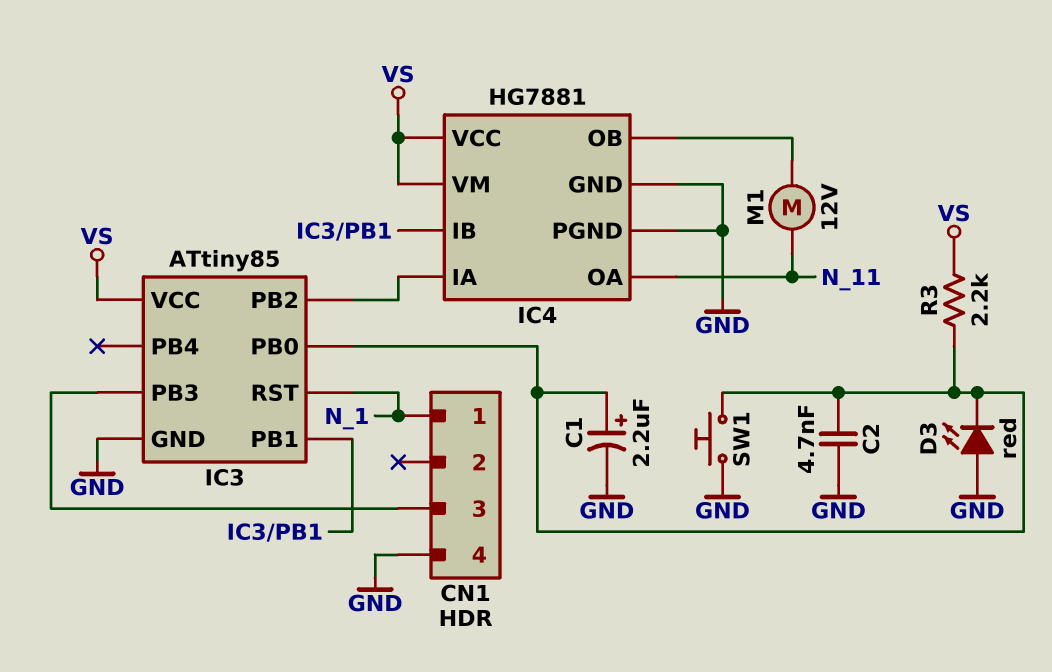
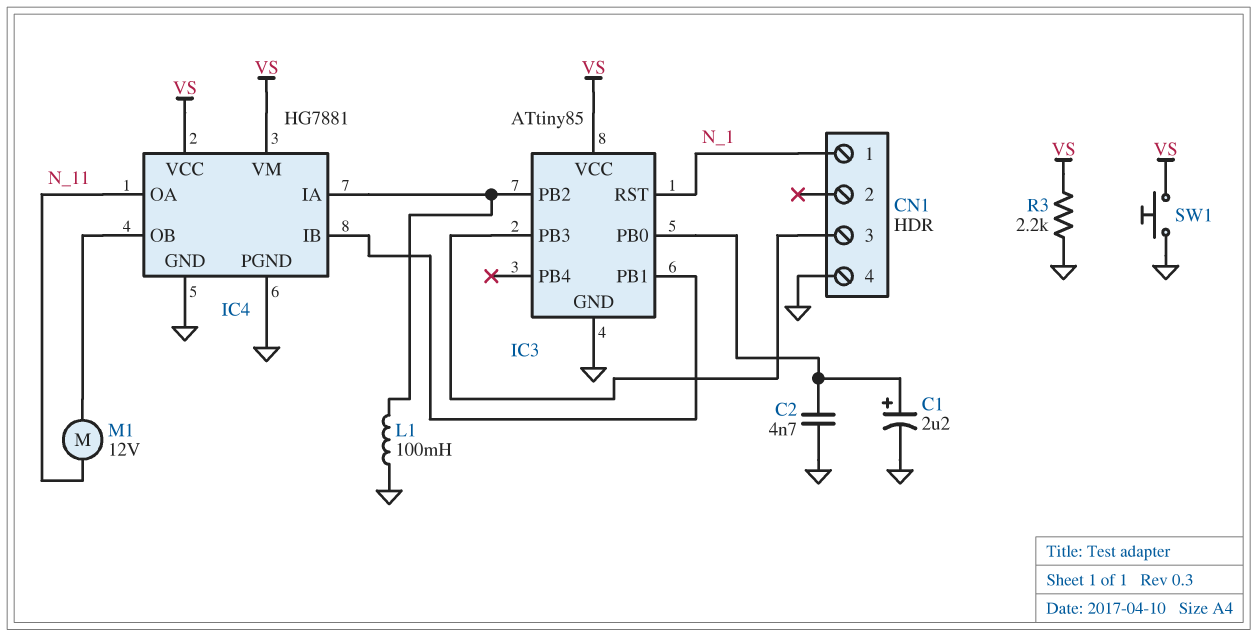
D3: LED red (A GND, K IC3/PB0) -> none
L1: none -> 100mH (GND, IC3/PB2)
R3: 2.2k (IC3/PB0, VS) -> 2.2k (GND, VS)
SW1: button (GND, IC3/PB0) -> button (GND, VS)

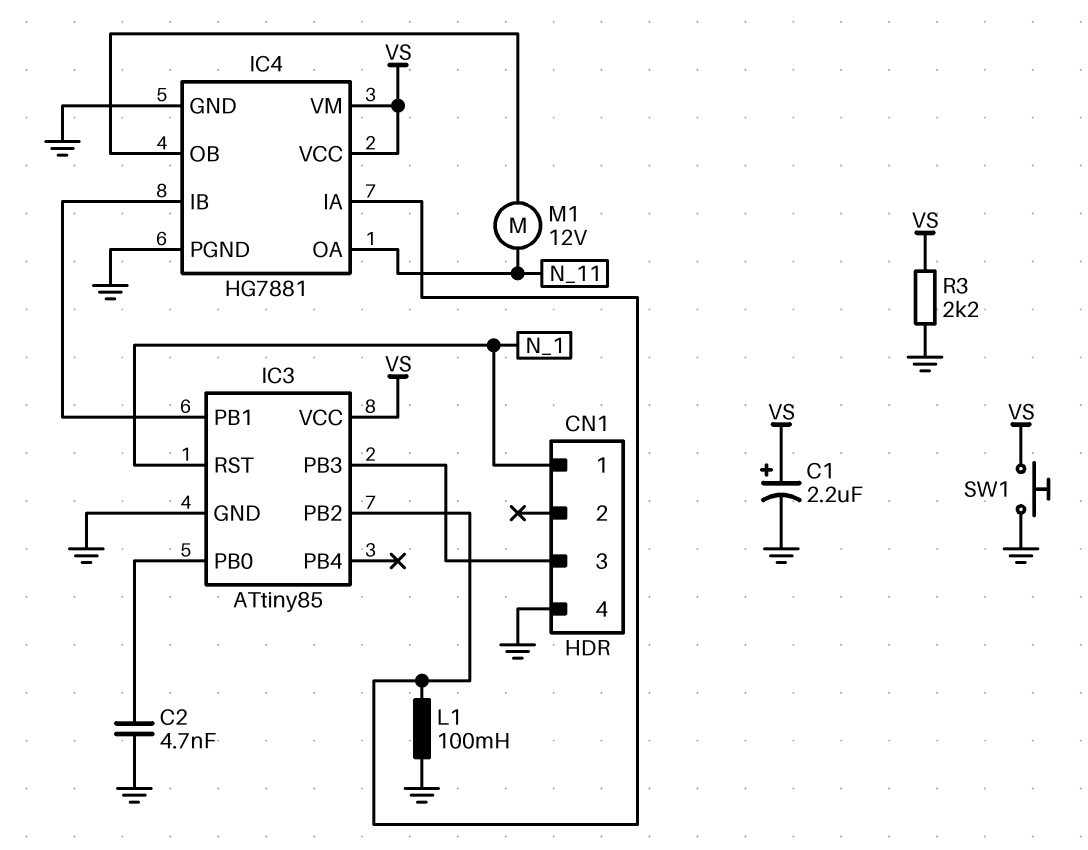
C1: 2.2uF (plus IC3/PB0, minus GND) -> 2.2uF (plus VS, minus GND)

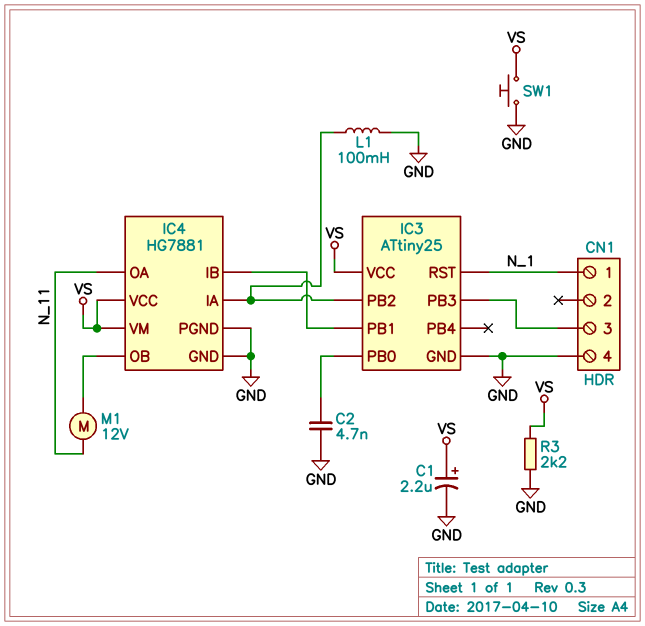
IC3: ATtiny85 -> ATtiny25

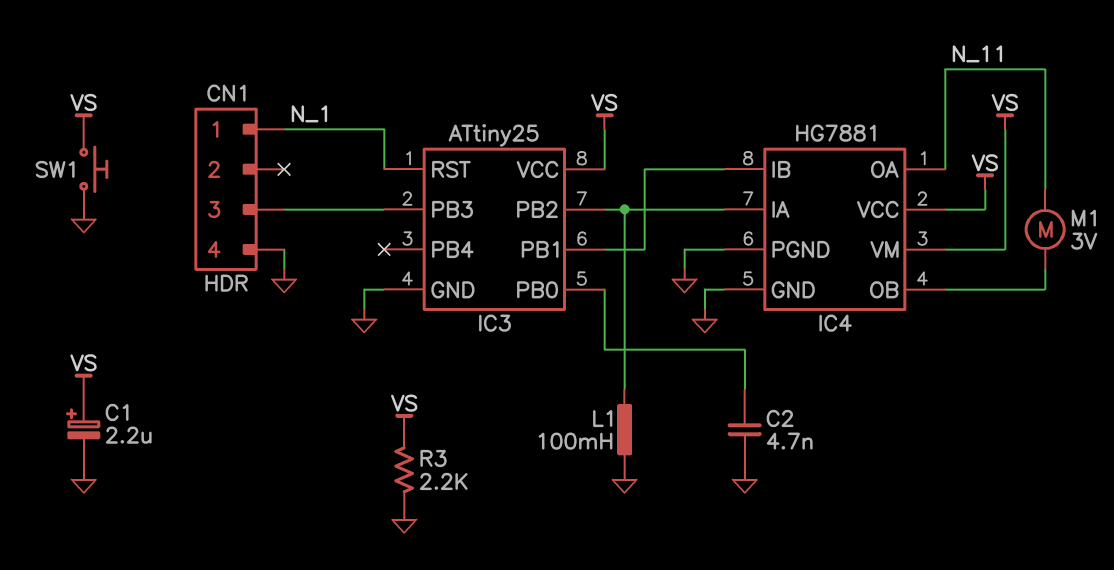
M1: motor 12V (IC4/OB, N_11) -> motor 3V (IC4/OB, N_11)

